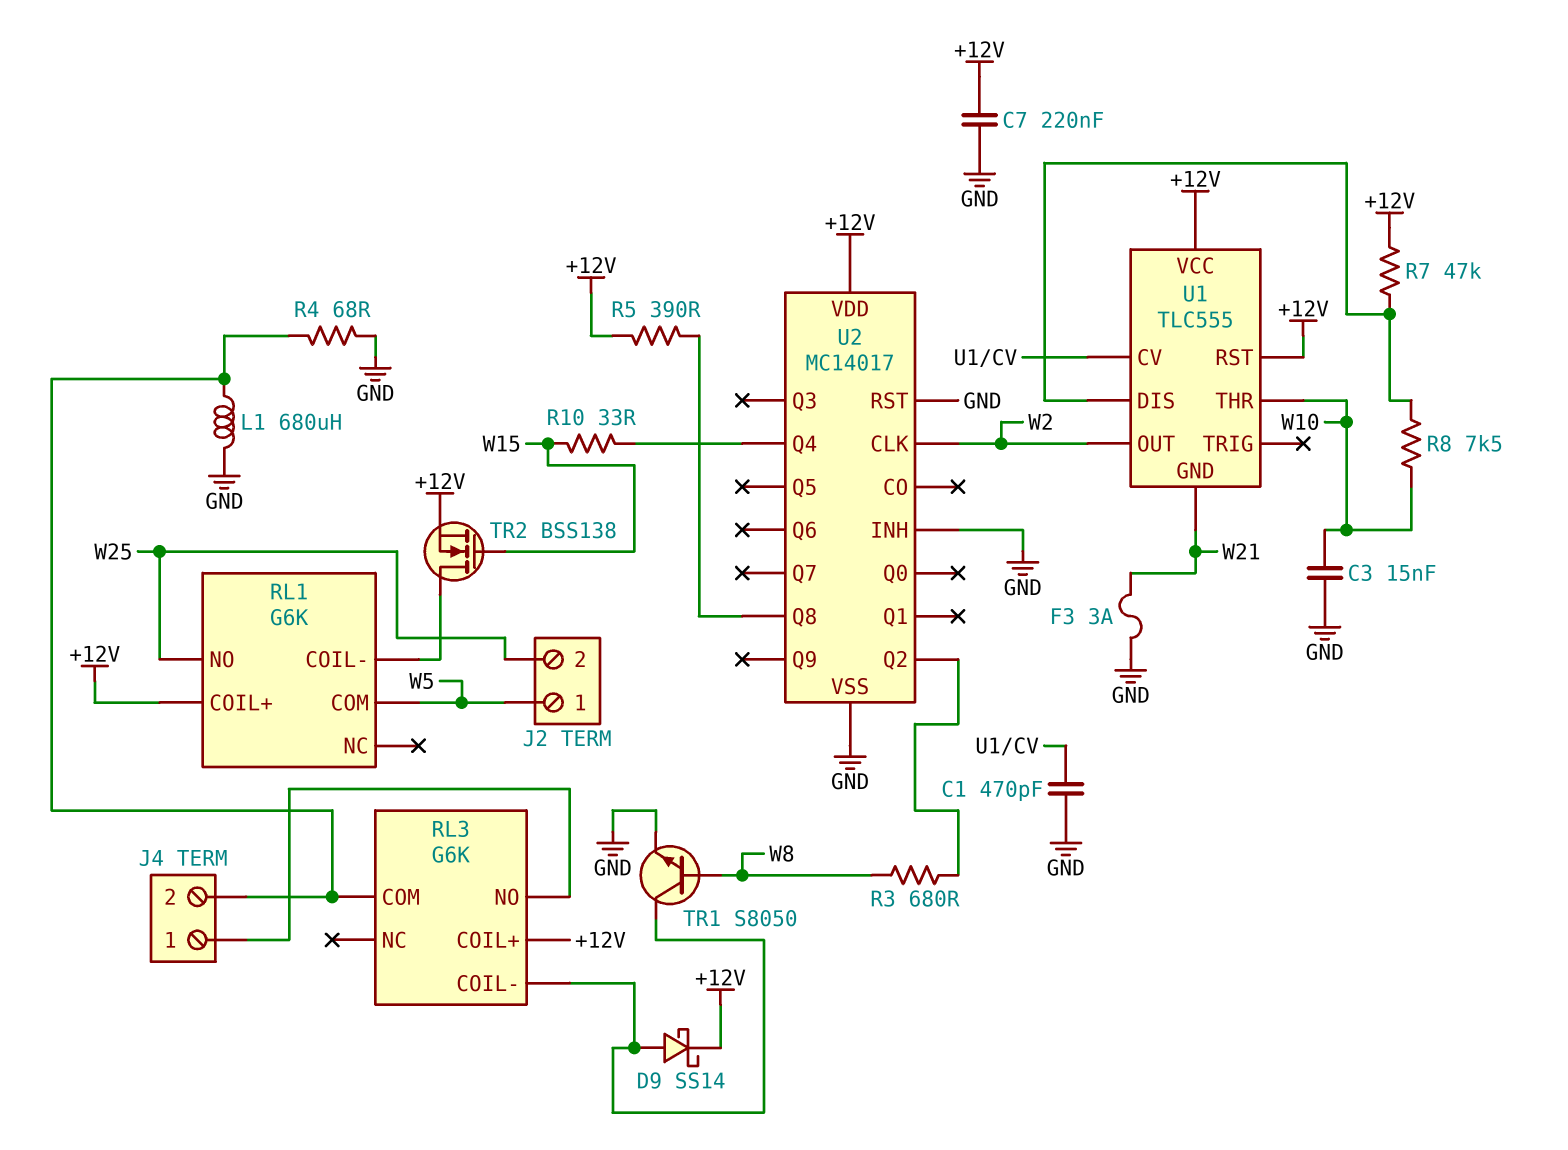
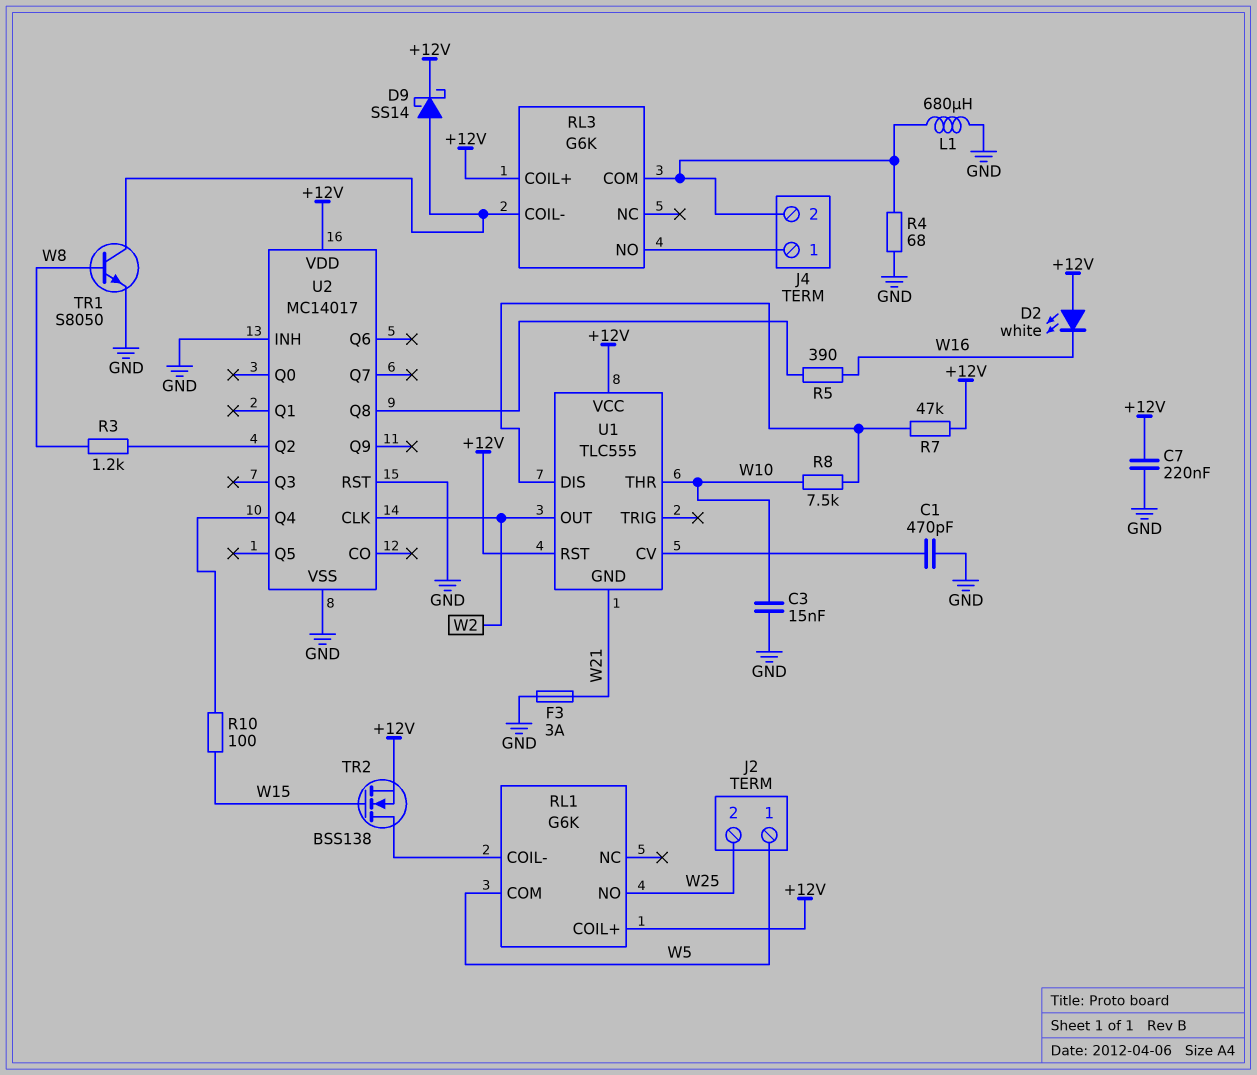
D2: none -> LED white (A +12V, K W16)
R3: 680 (U2/Q2, W8) -> 1.2k (U2/Q2, W8)
R5: 390 (+12V, U2/Q8) -> 390 (U2/Q8, W16)
R10: 33 (U2/Q4, W15) -> 100 (U2/Q4, W15)

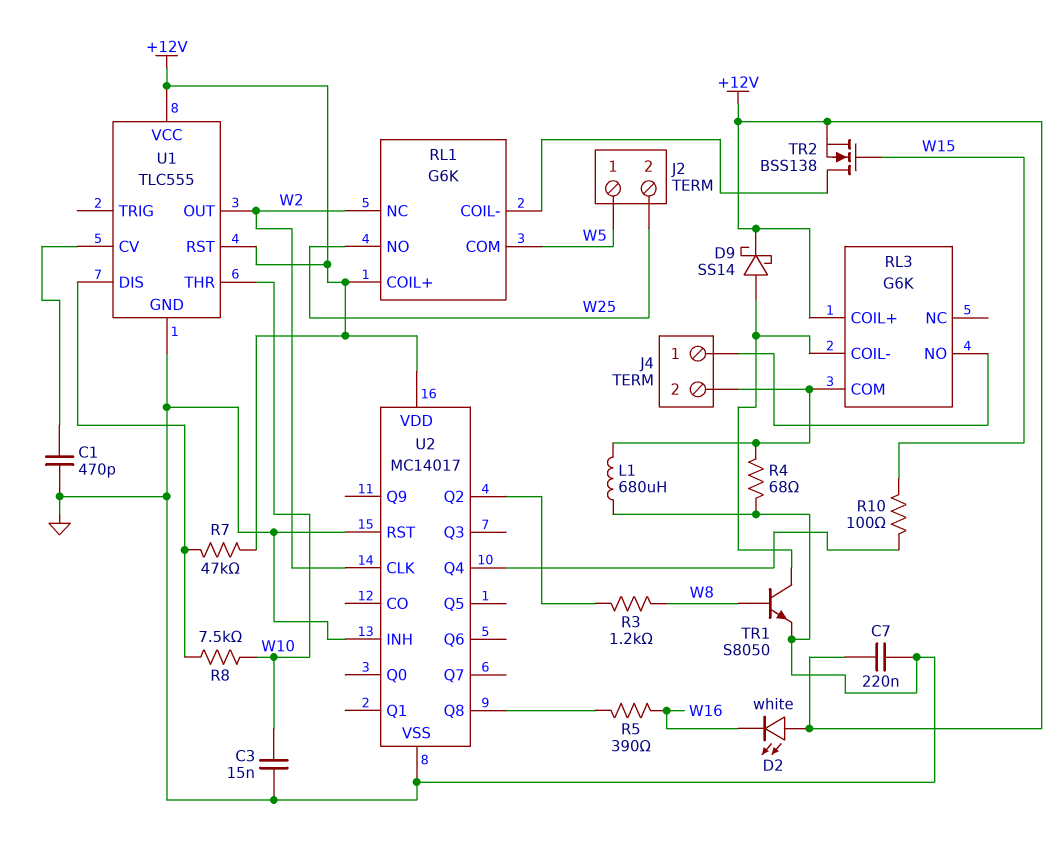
F3: 3A (GND, W21) -> none
RL1 pin NC: none -> W2
U1 pin GND: W21 -> GND

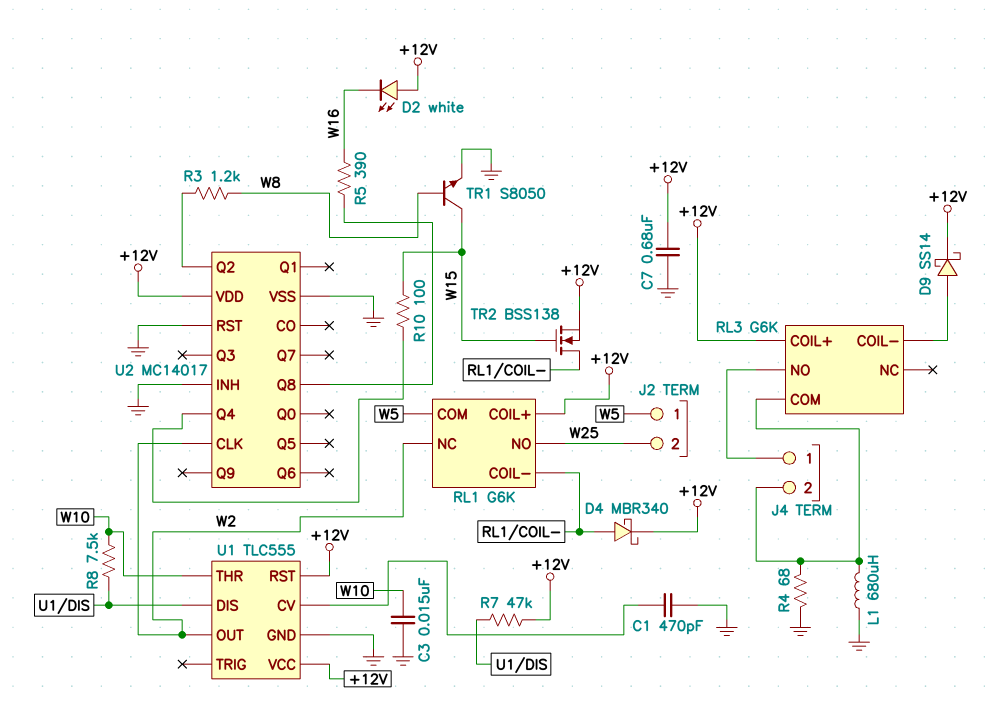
C7: 220nF (+12V, GND) -> 680nF (+12V, GND)
D4: none -> schottky MBR340 (A RL1/COIL-, K +12V)
TR1: NPN S8050 (B W8, C RL3/COIL-, E GND) -> NPN S8050 (B W8, C W15, E GND)

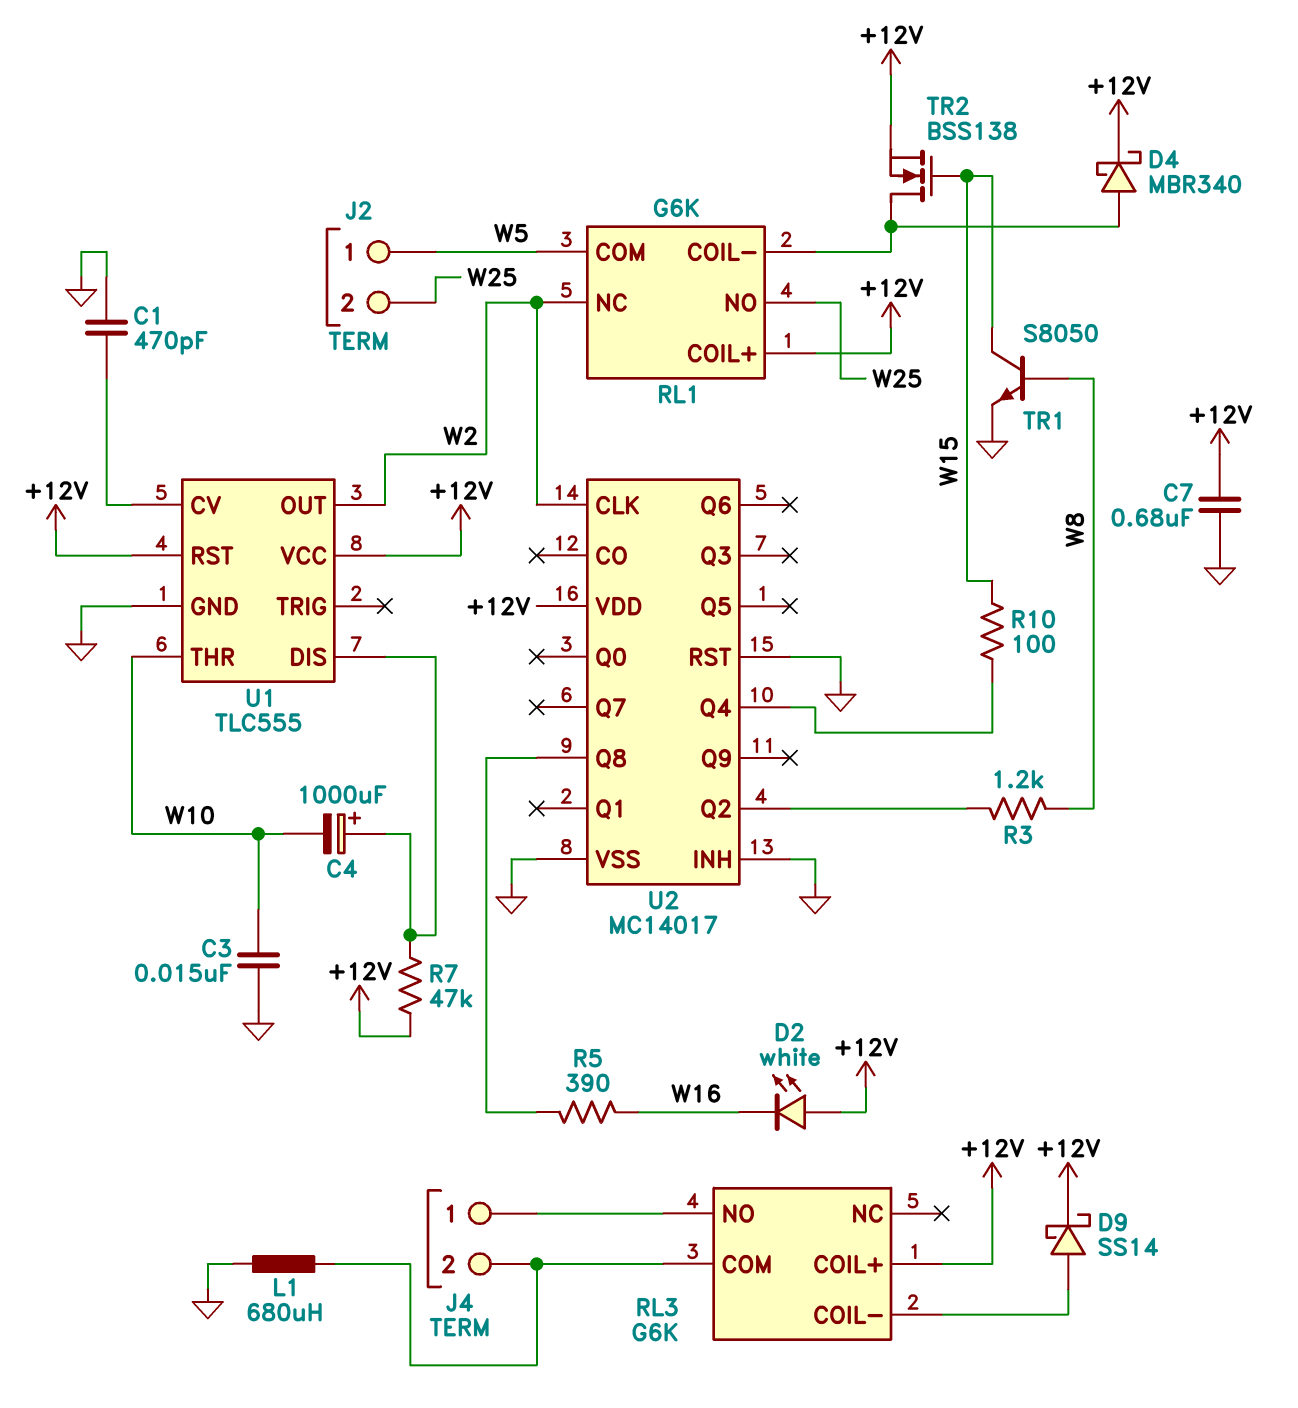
C4: none -> 1000uF (plus U1/DIS, minus W10)
R4: 68 (GND, J4/2) -> none
R8: 7.5k (U1/DIS, W10) -> none

